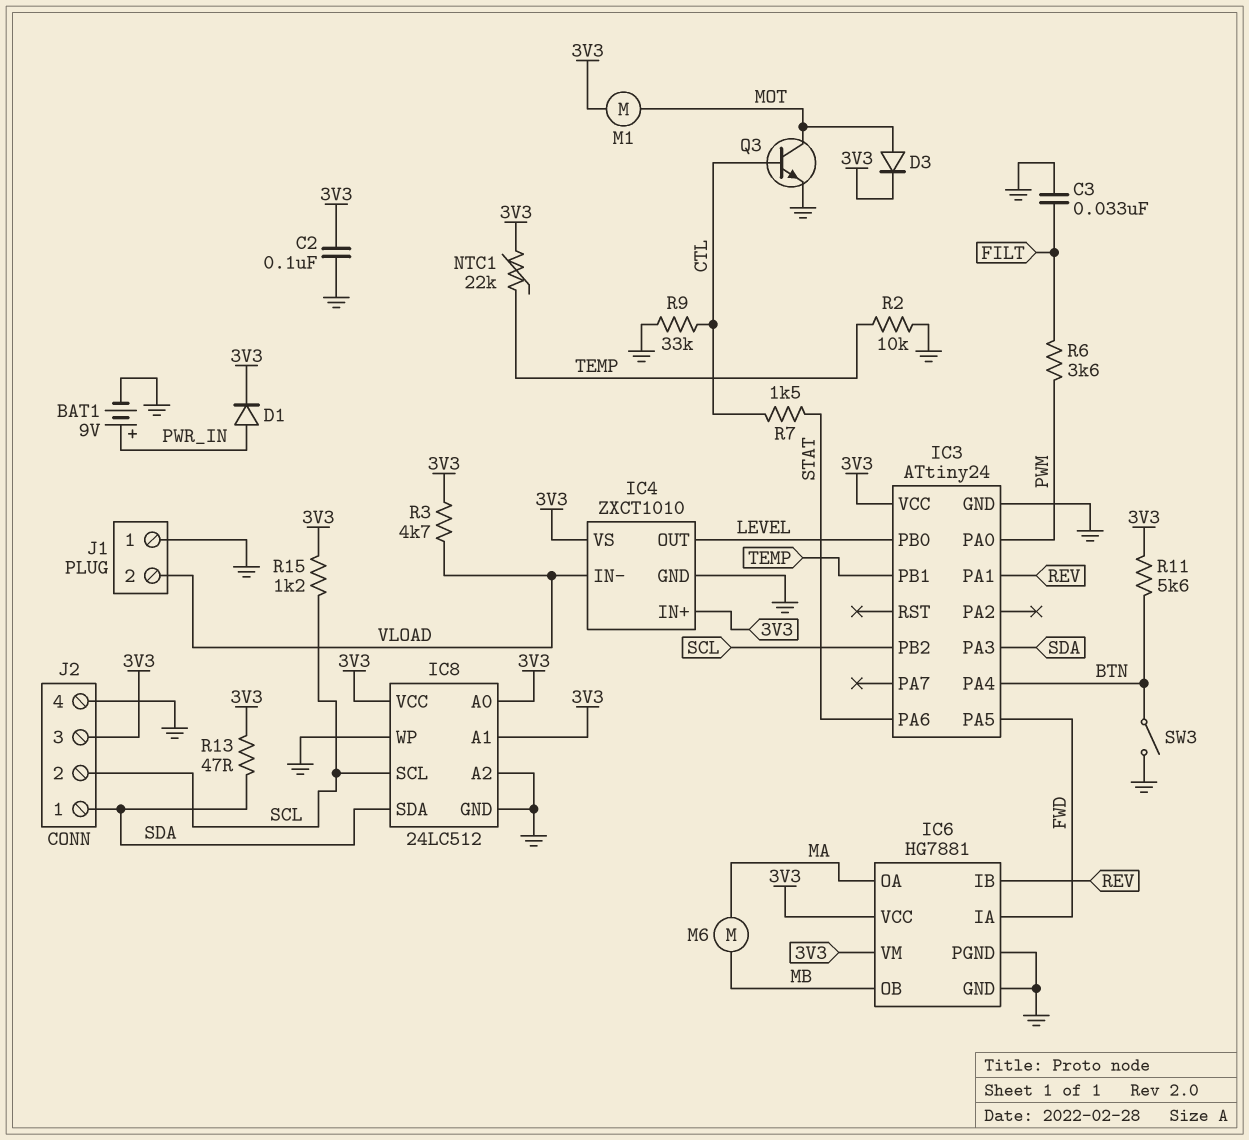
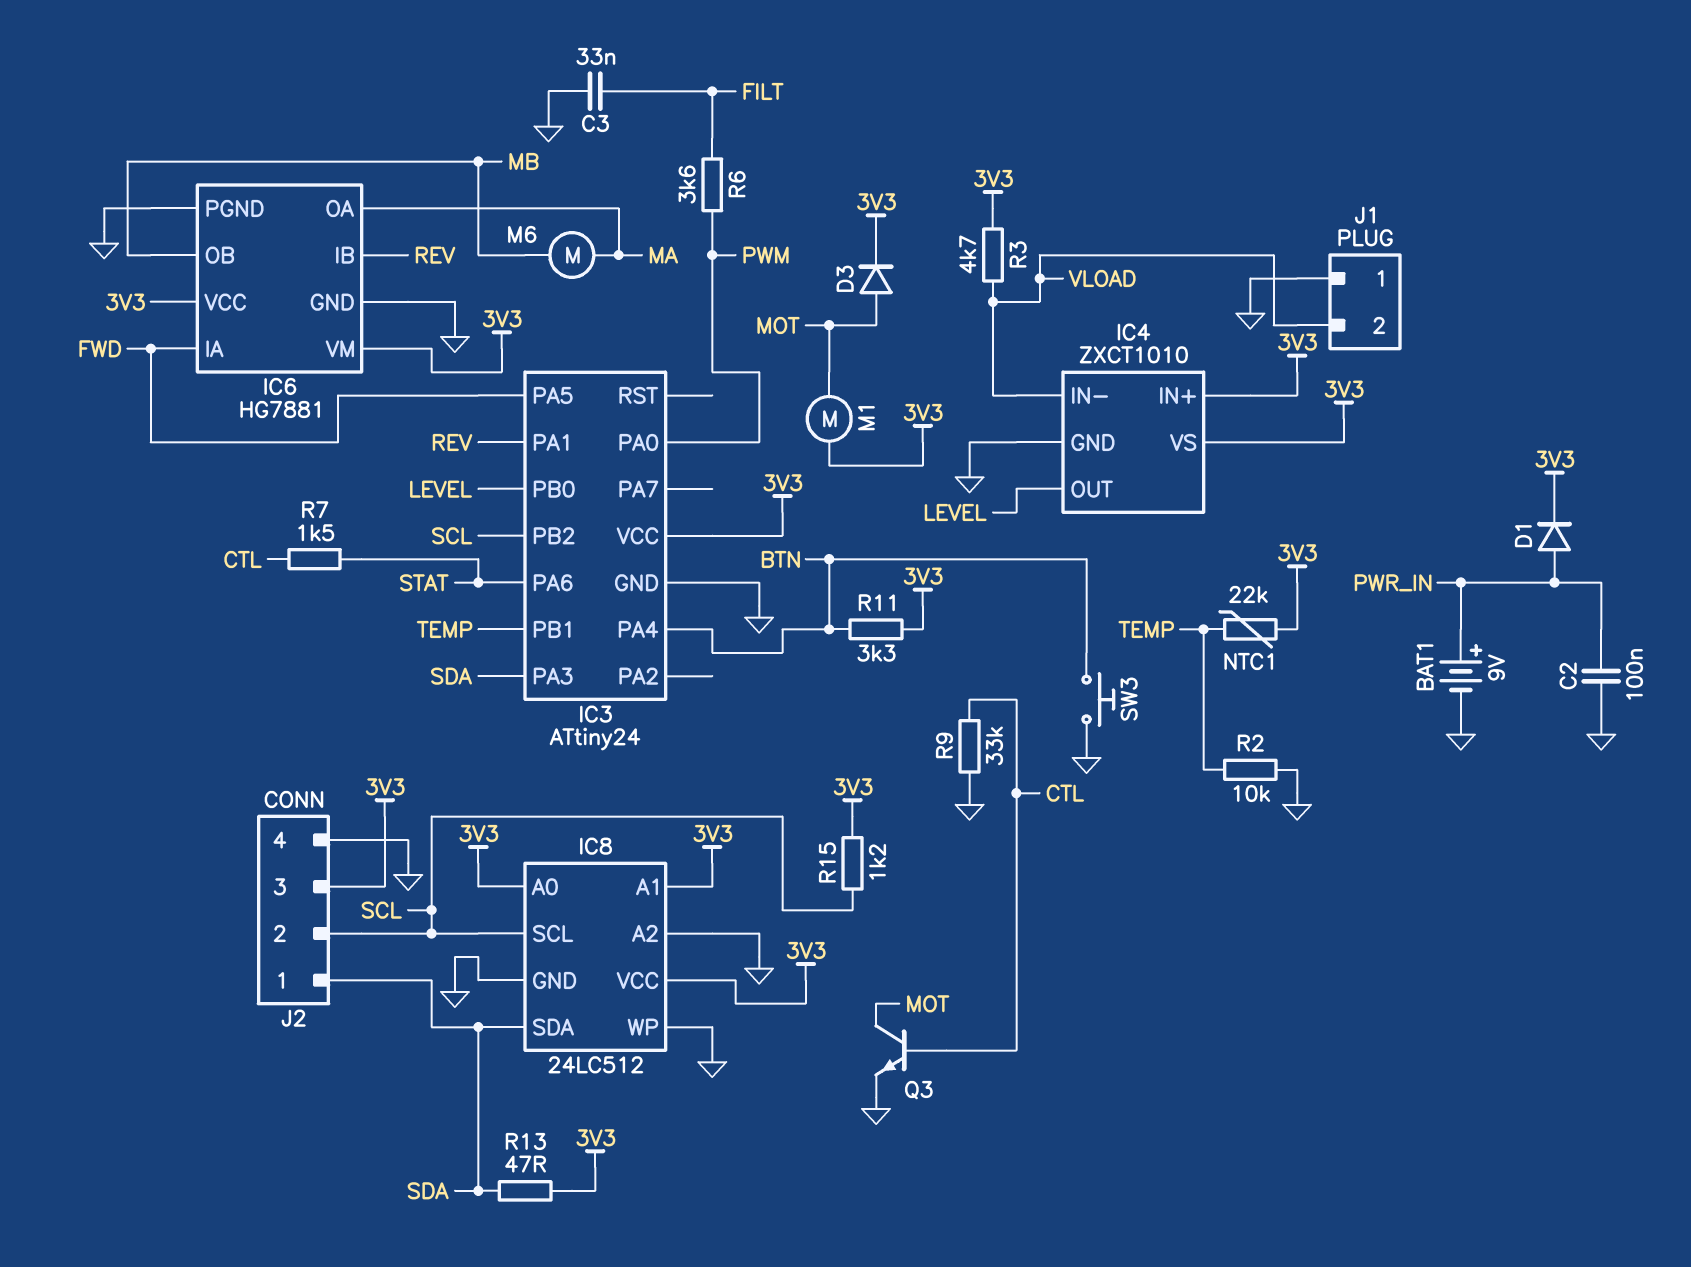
C2: 100nF (3V3, GND) -> 100nF (GND, PWR_IN)
R11: 5.6k (3V3, BTN) -> 3.3k (3V3, BTN)
SW3: switch (BTN, GND) -> button (BTN, GND)

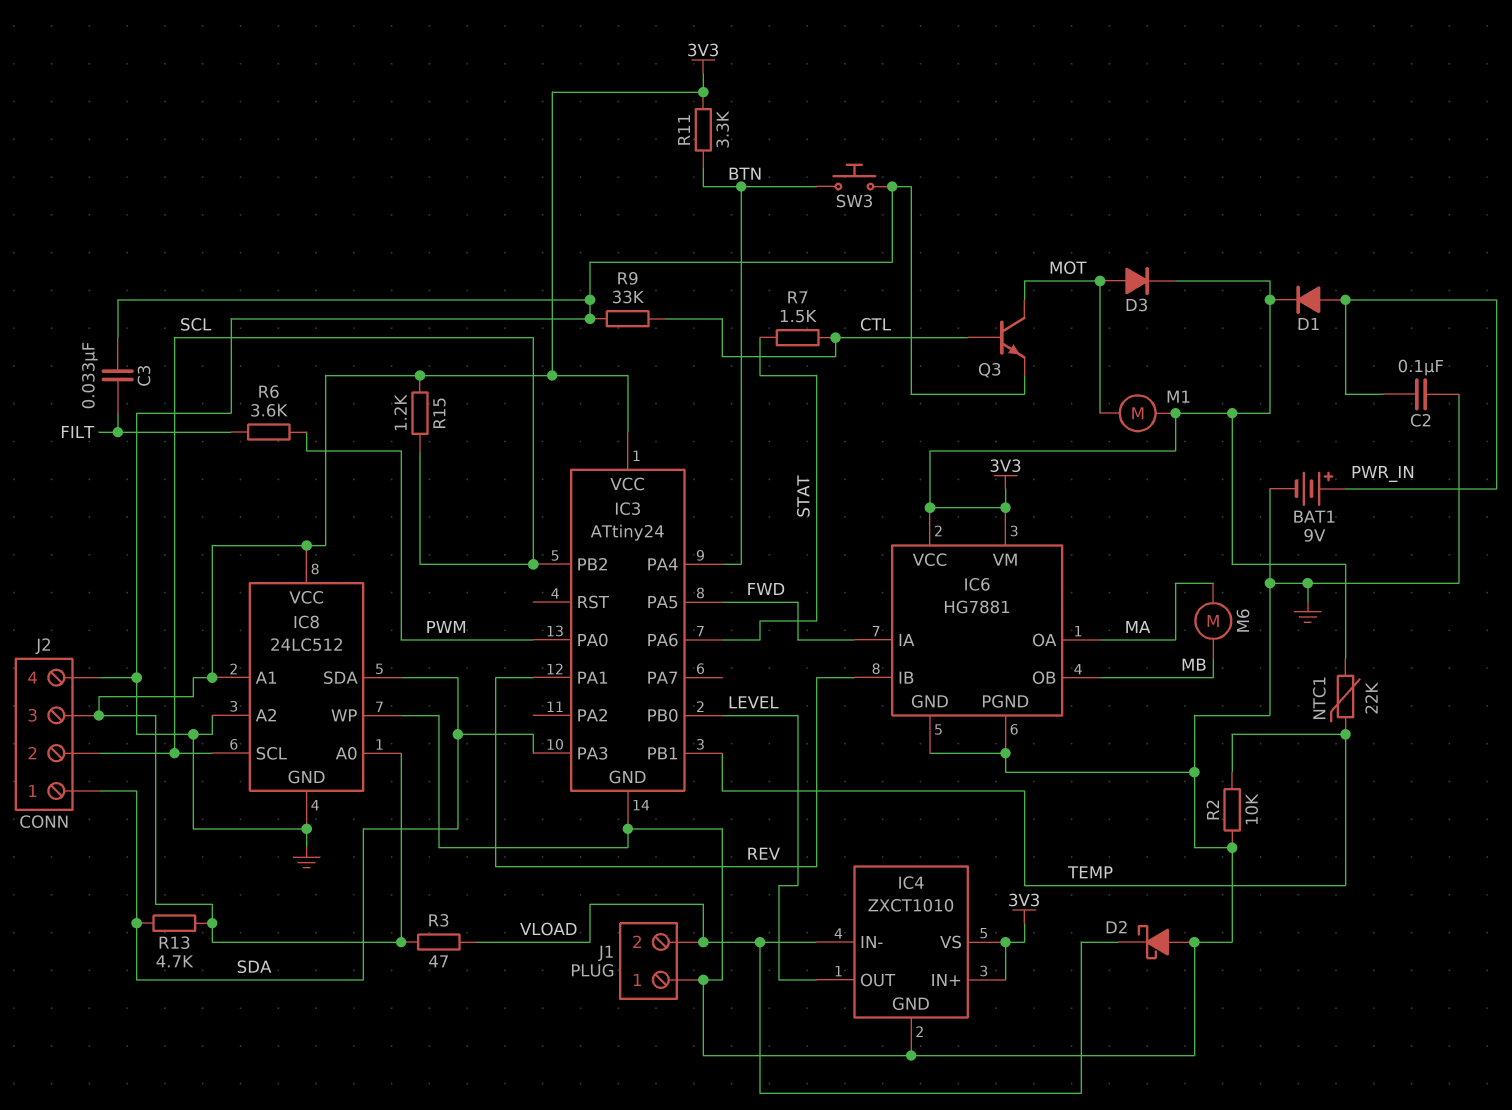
D2: none -> schottky (A GND, K VLOAD)
R3: 4.7k (3V3, VLOAD) -> 47 (3V3, VLOAD)
R13: 47 (3V3, SDA) -> 4.7k (3V3, SDA)

